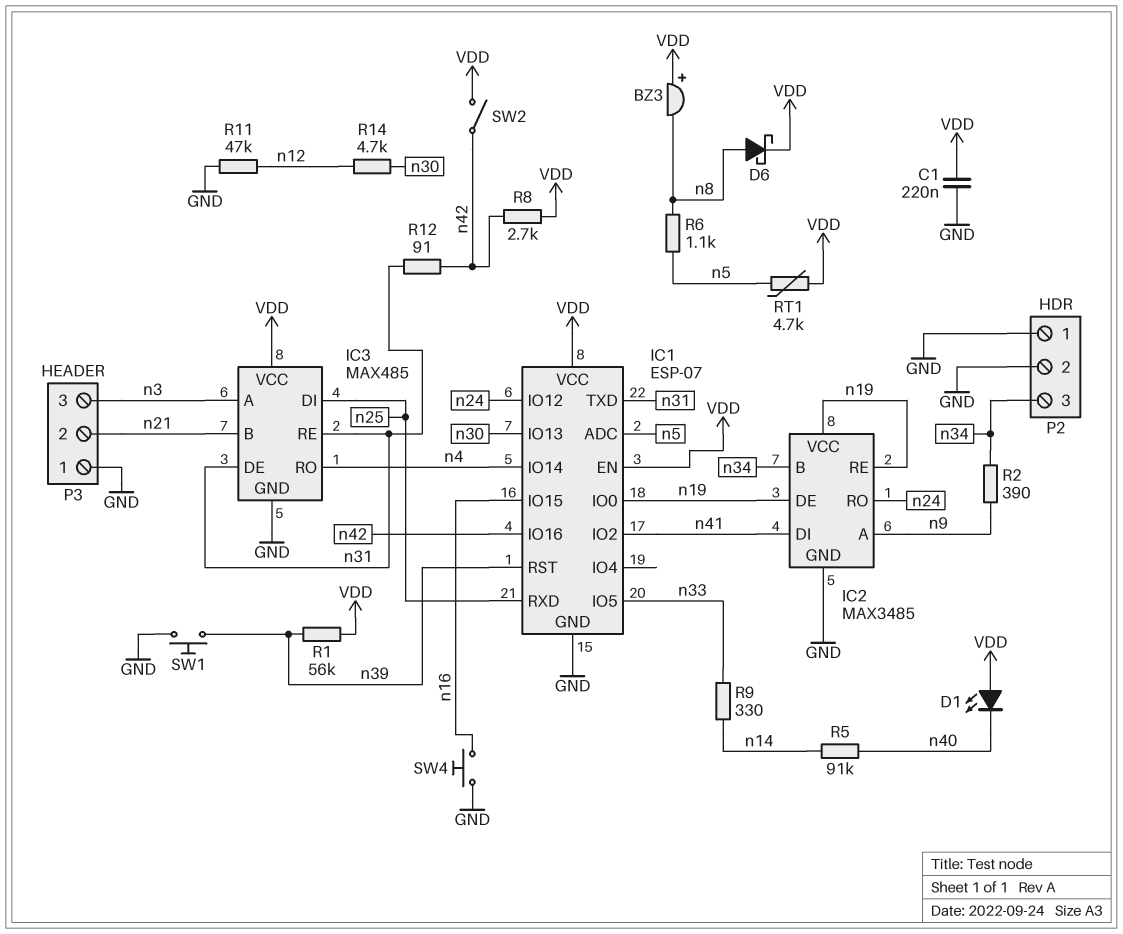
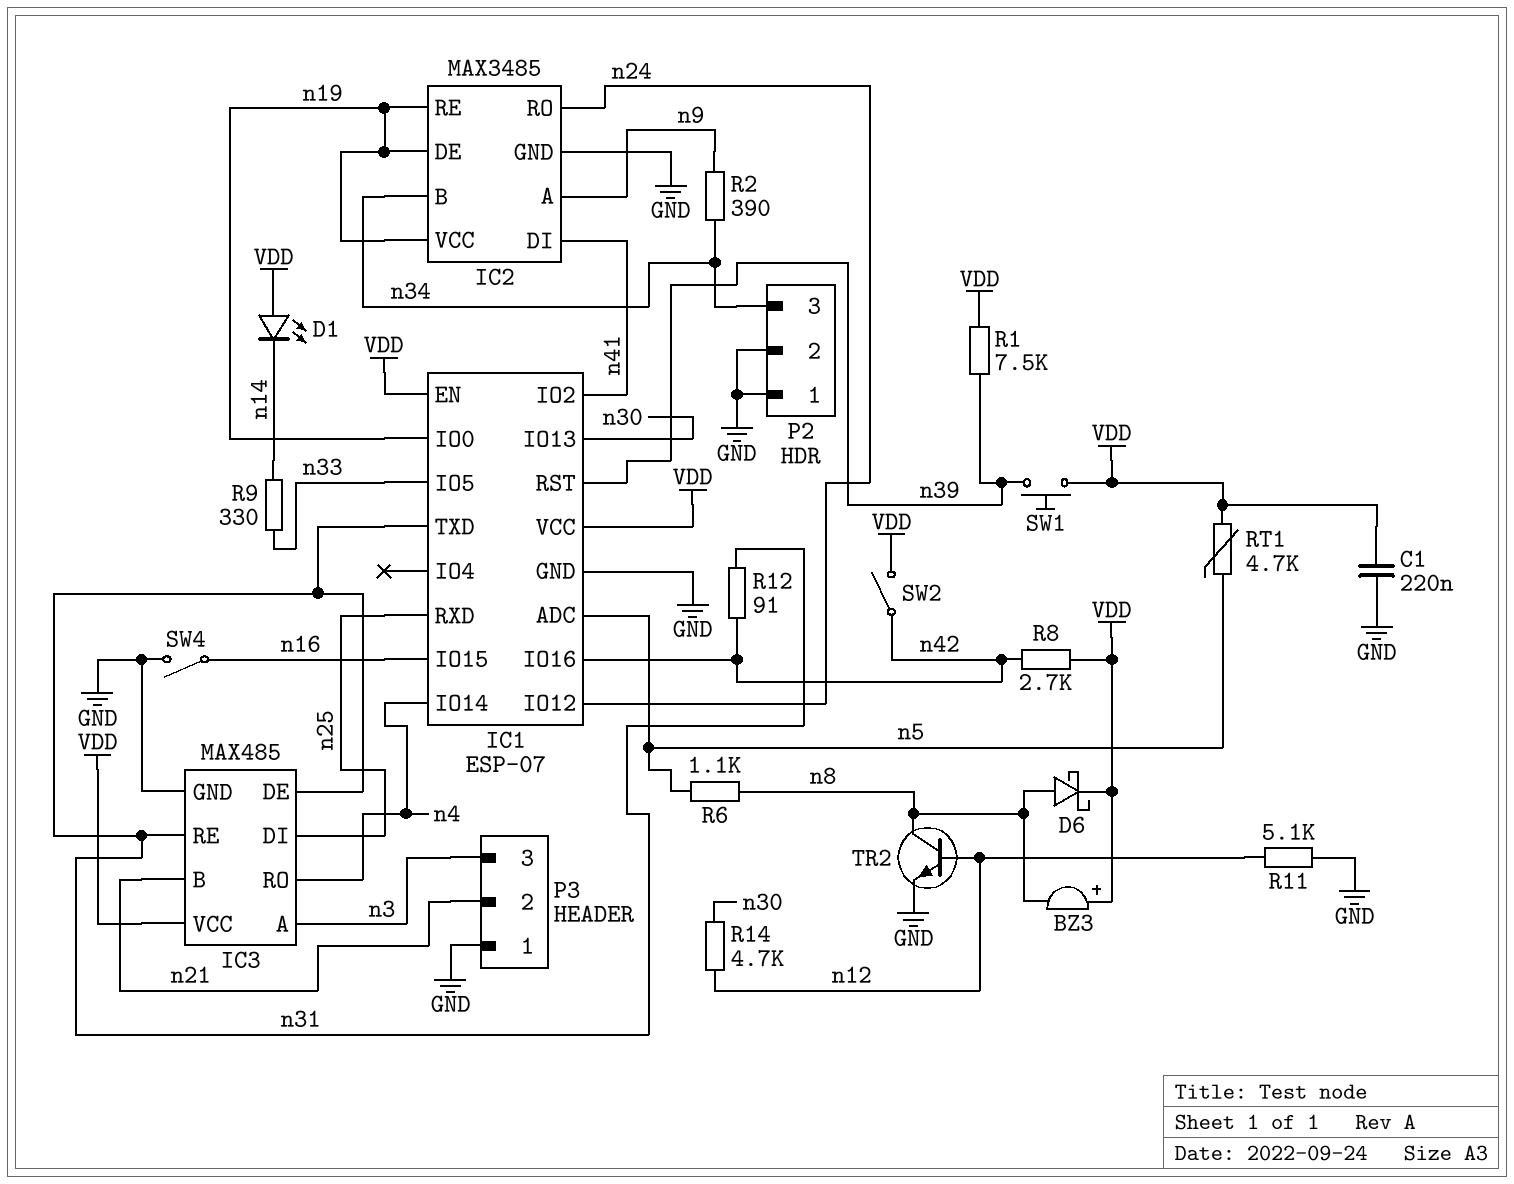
D1: LED (A VDD, K n40) -> LED (A VDD, K n14)
R1: 56k (VDD, n39) -> 7.5k (VDD, n39)
R5: 91k (n14, n40) -> none
R11: 47k (GND, n12) -> 5.1k (GND, n12)
SW1: button (GND, n39) -> button (VDD, n39)
SW4: button (GND, n16) -> switch (GND, n16)
TR2: none -> NPN (B n12, C n8, E GND)

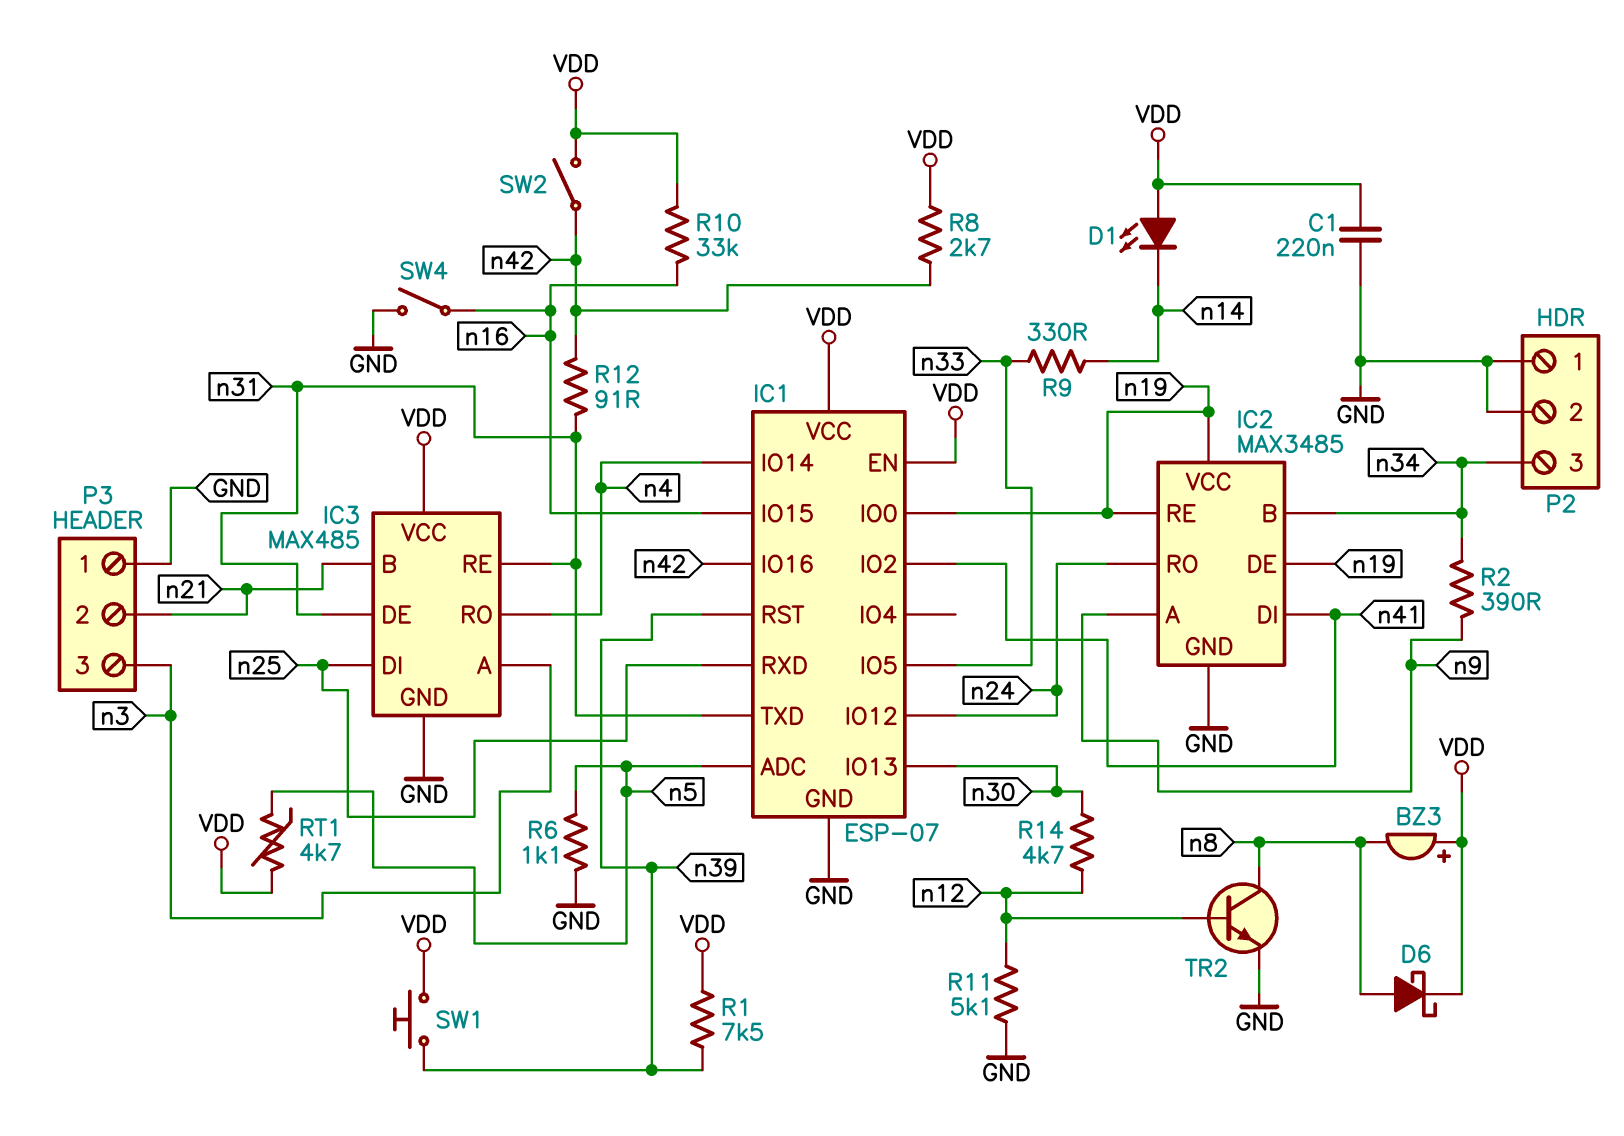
R6: 1.1k (n5, n8) -> 1.1k (GND, n5)
R10: none -> 33k (VDD, n16)

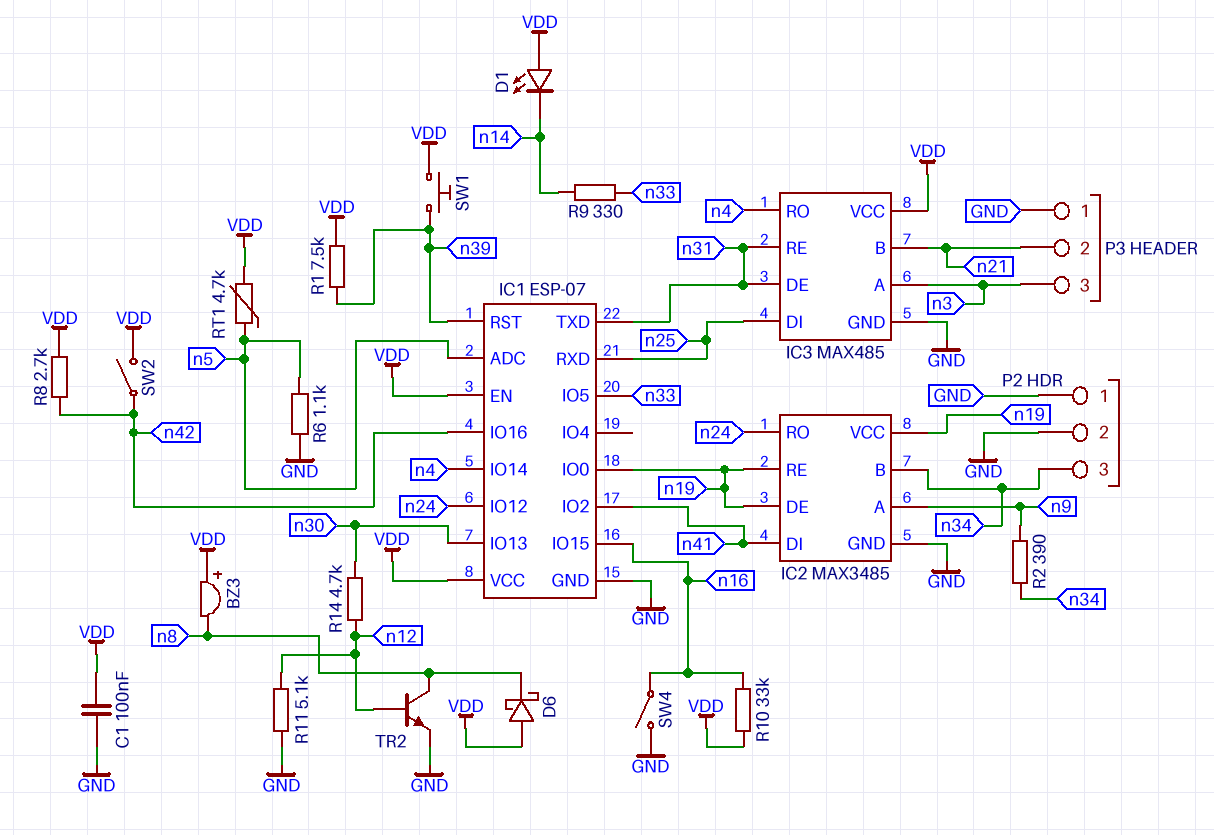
C1: 220nF (GND, VDD) -> 100nF (GND, VDD)
D6: schottky (A n8, K VDD) -> schottky (A VDD, K n8)
R12: 91 (n31, n42) -> none

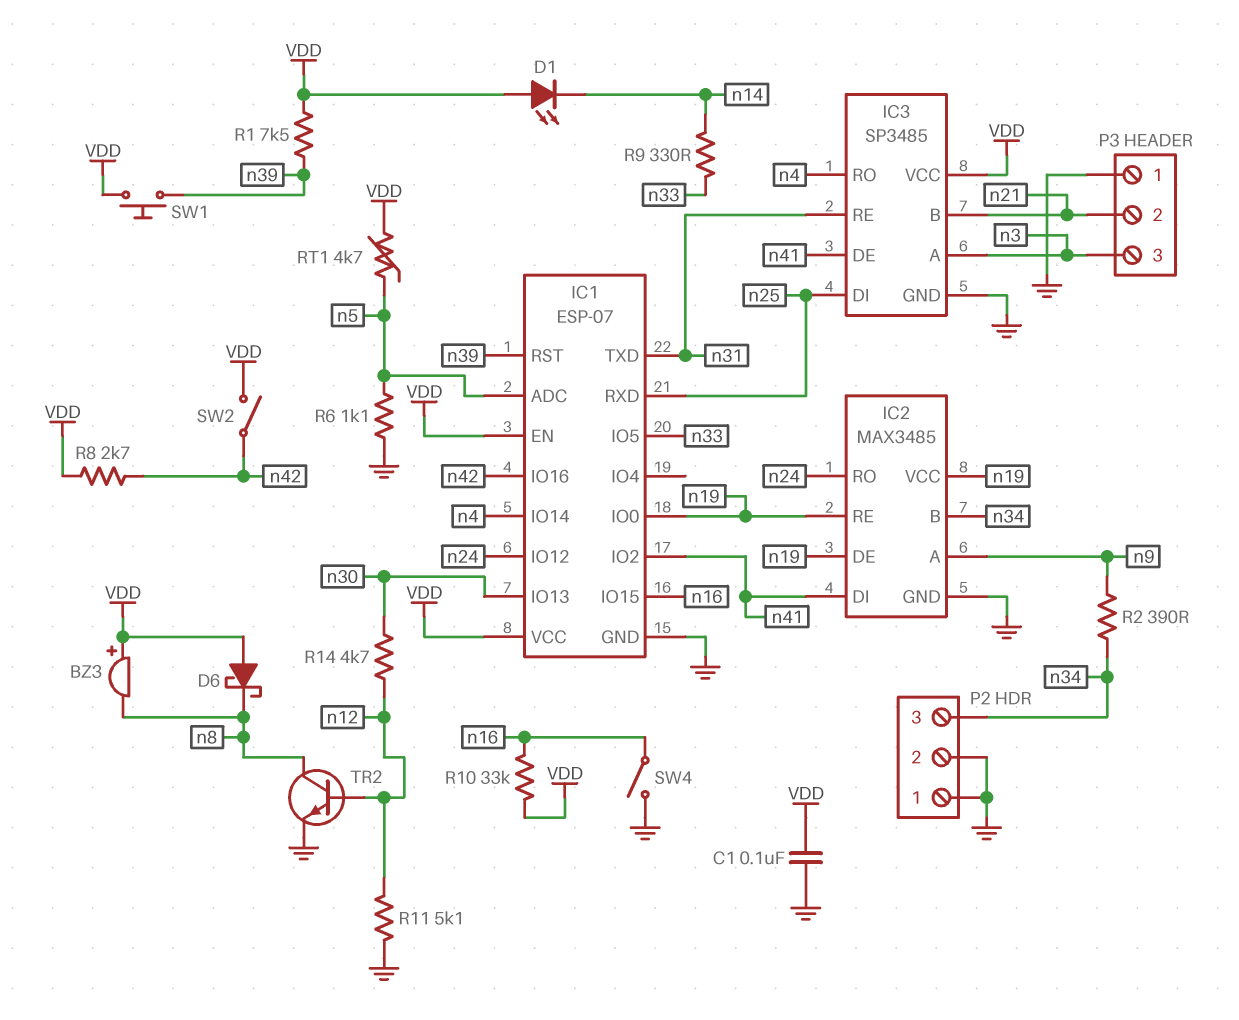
IC3: MAX485 -> SP3485
IC3 pin DE: n31 -> n41

